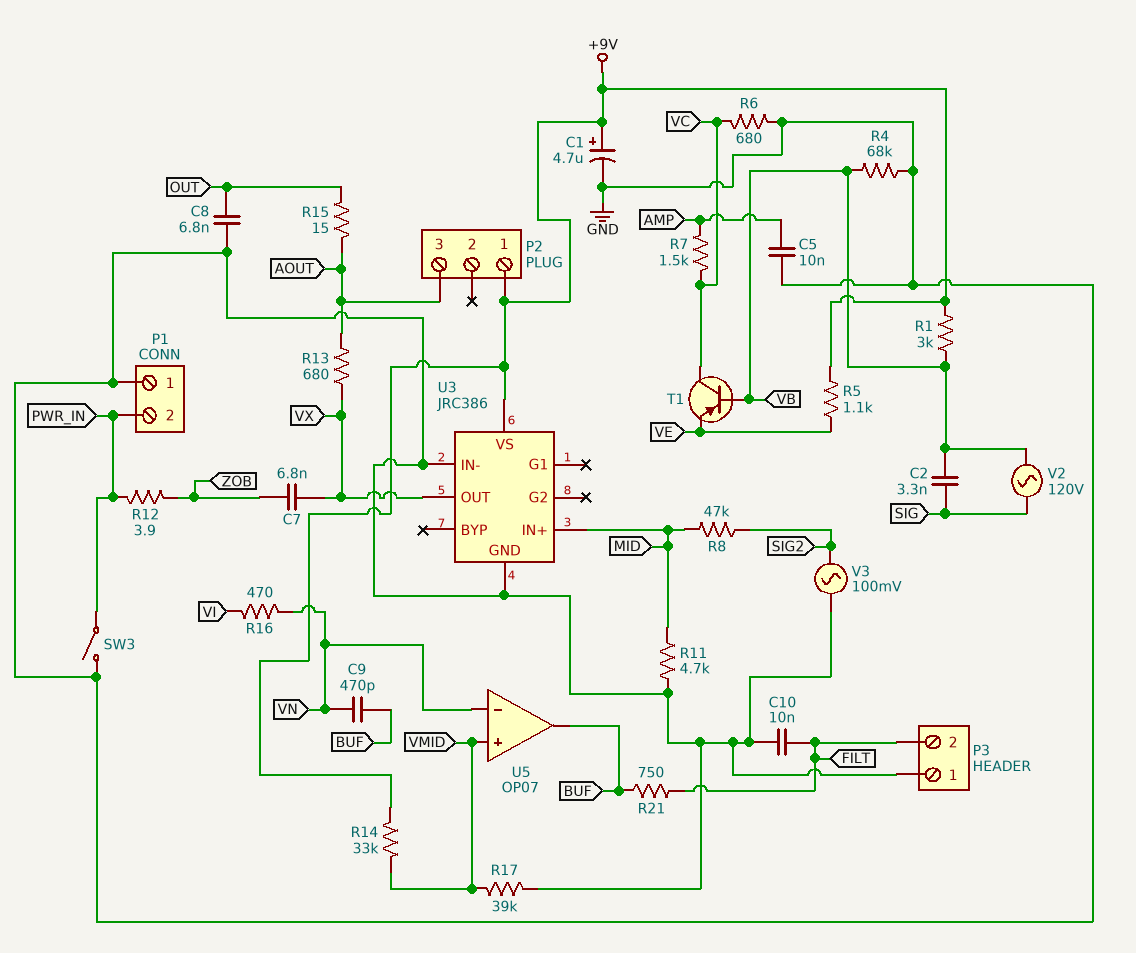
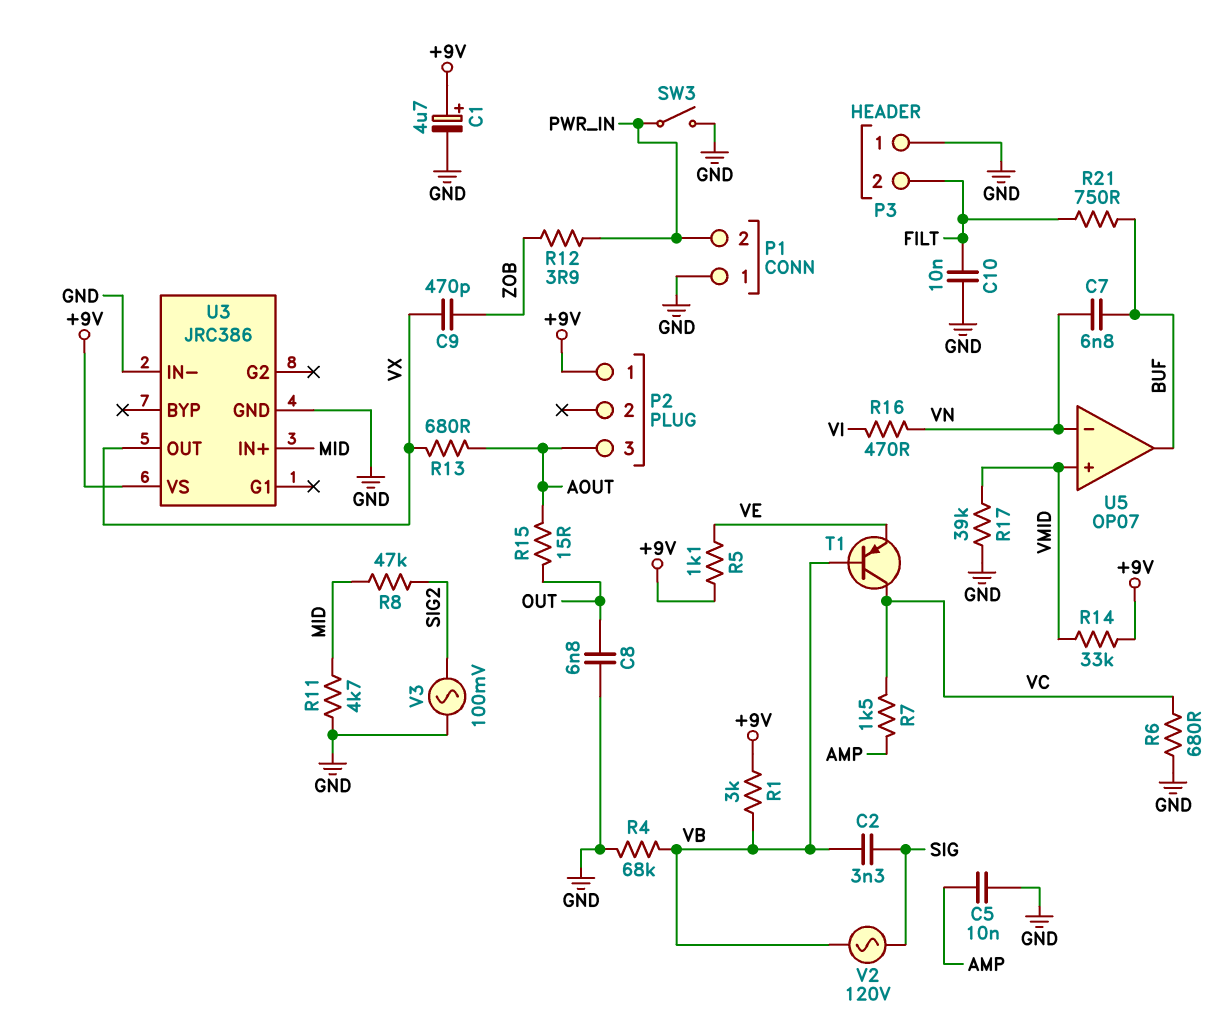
C7: 6.8nF (VX, ZOB) -> 6.8nF (BUF, VN)
C9: 470pF (BUF, VN) -> 470pF (VX, ZOB)

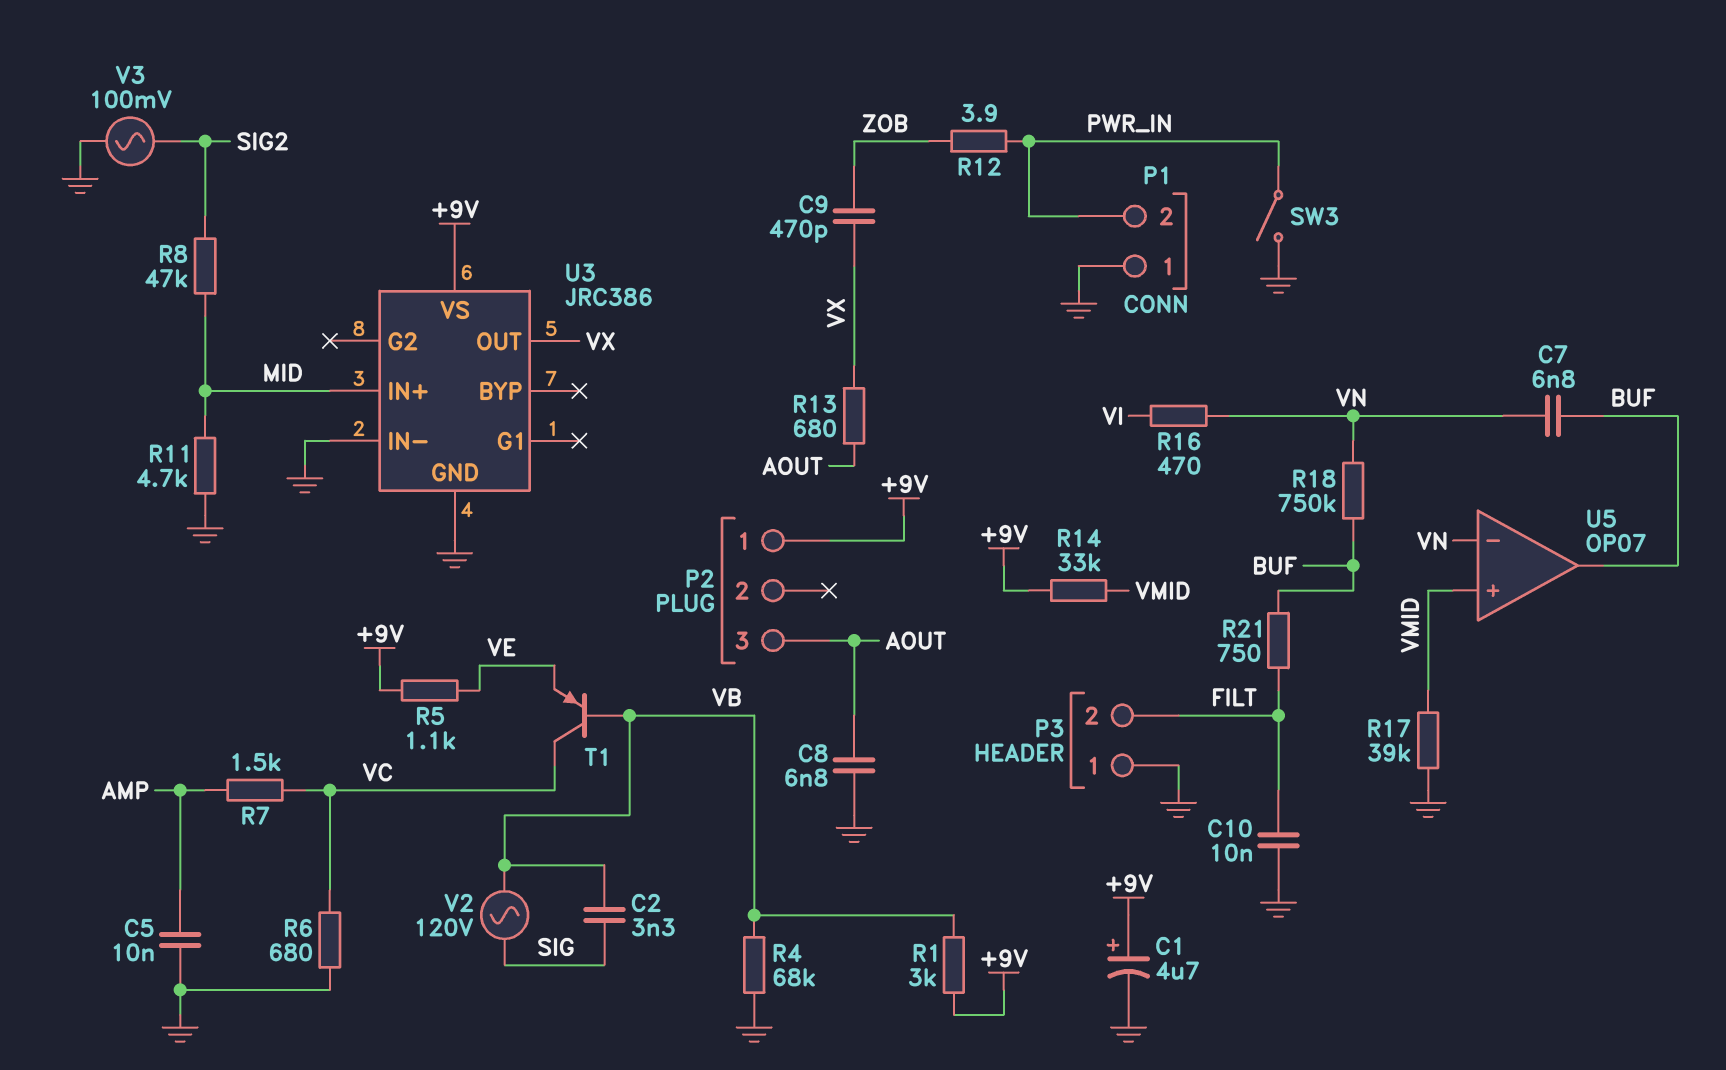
C8: 6.8nF (GND, OUT) -> 6.8nF (AOUT, GND)
R15: 15 (AOUT, OUT) -> none
R18: none -> 750k (BUF, VN)

